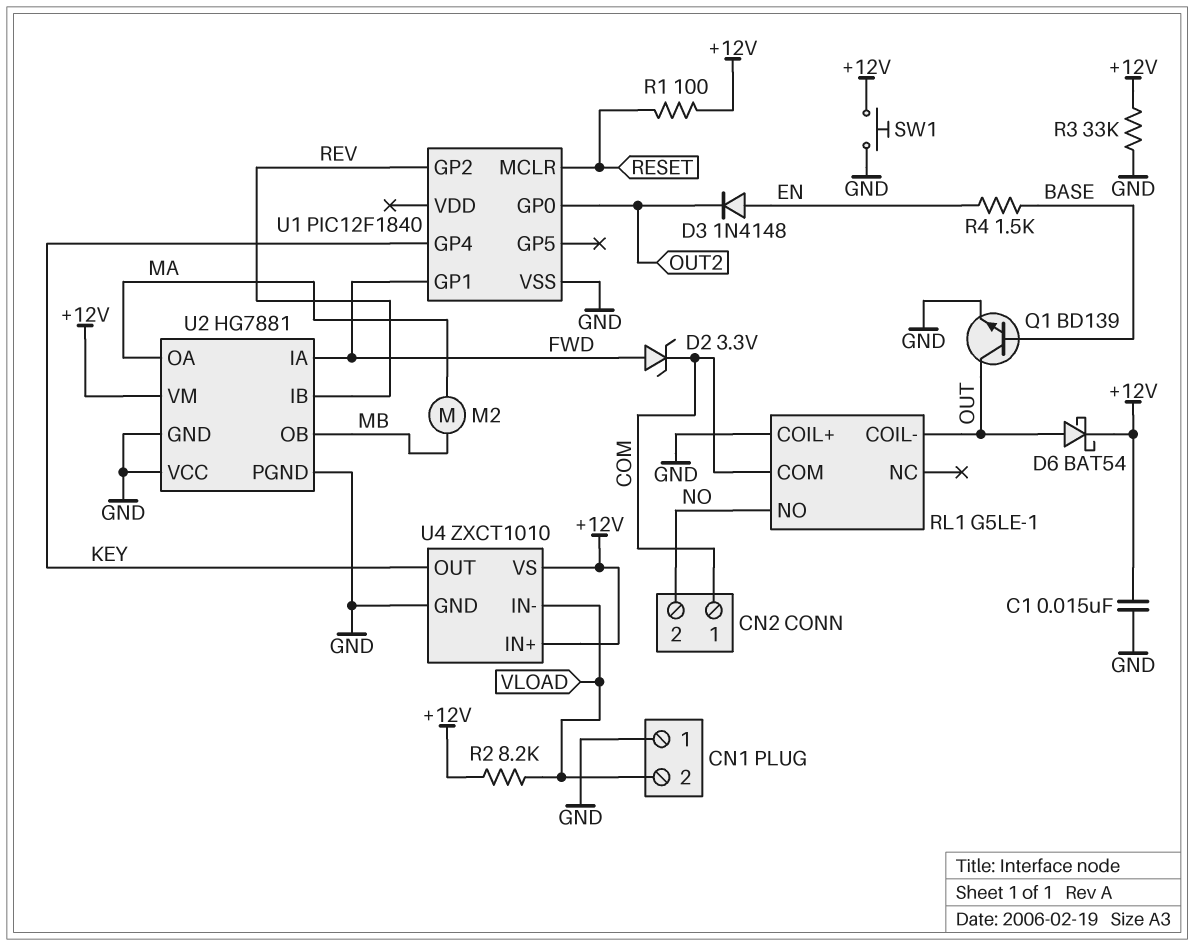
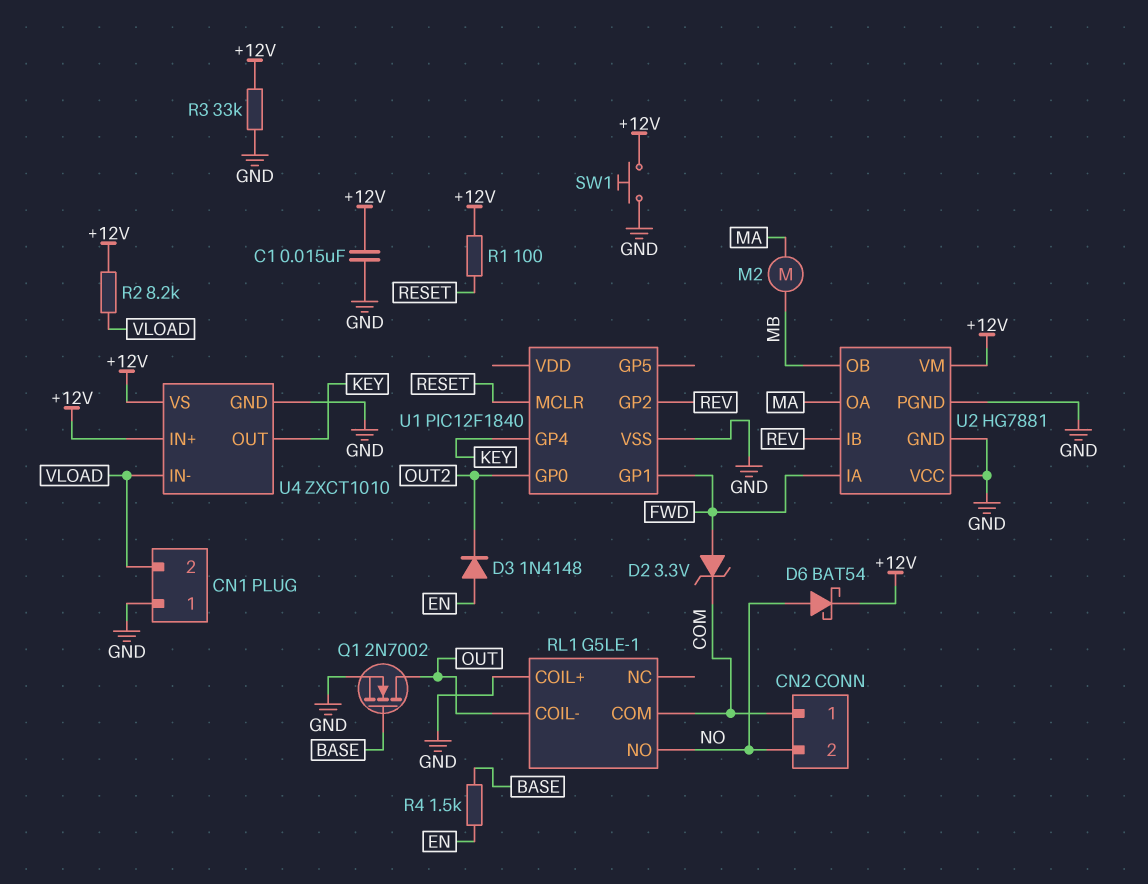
D6: schottky BAT54 (A OUT, K +12V) -> schottky BAT54 (A NO, K +12V)
Q1: NPN BD139 (B BASE, C OUT, E GND) -> NMOS 2N7002 (G BASE, D OUT, S GND)

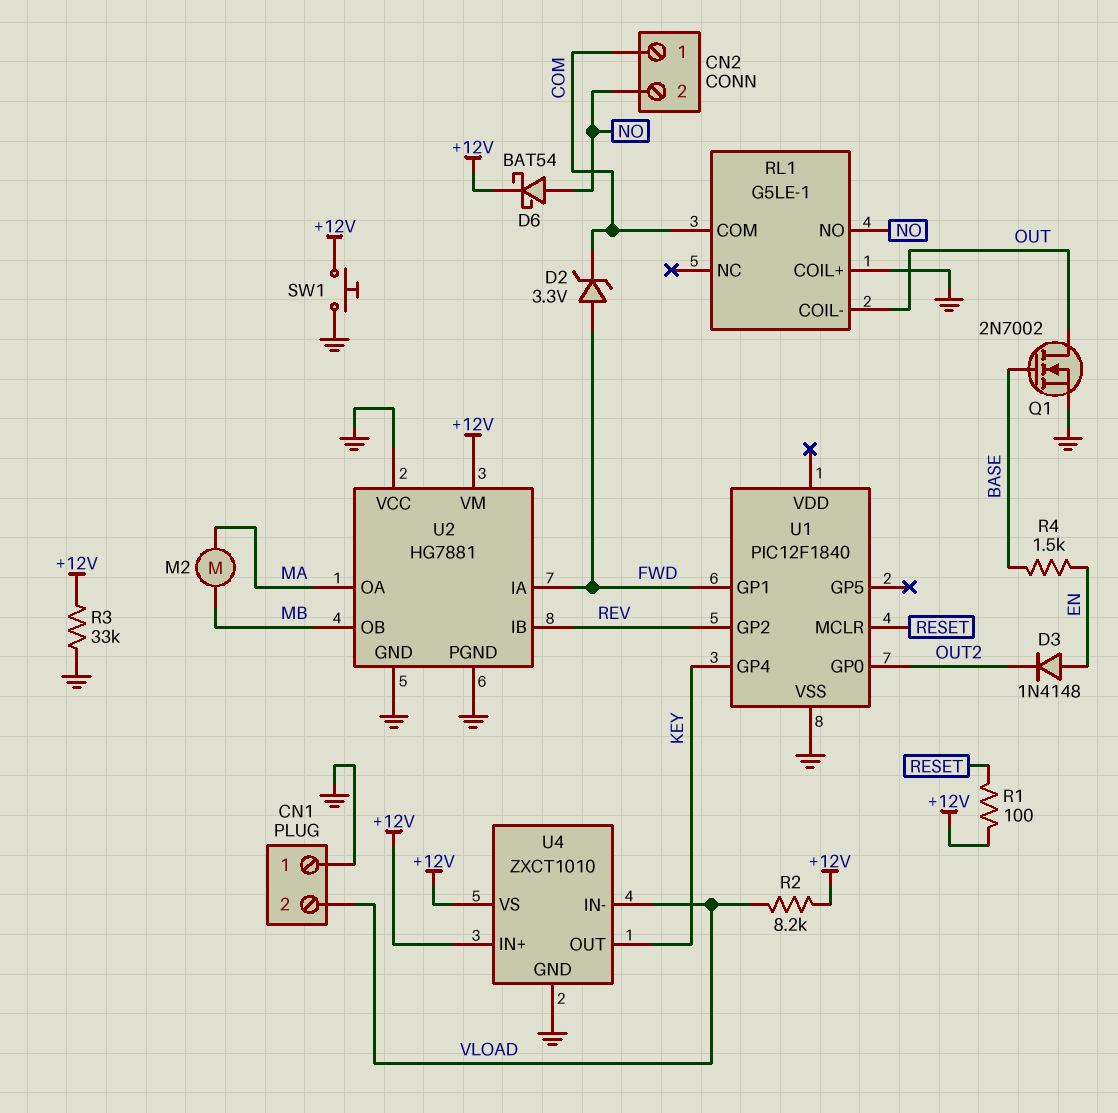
C1: 15nF (+12V, GND) -> none

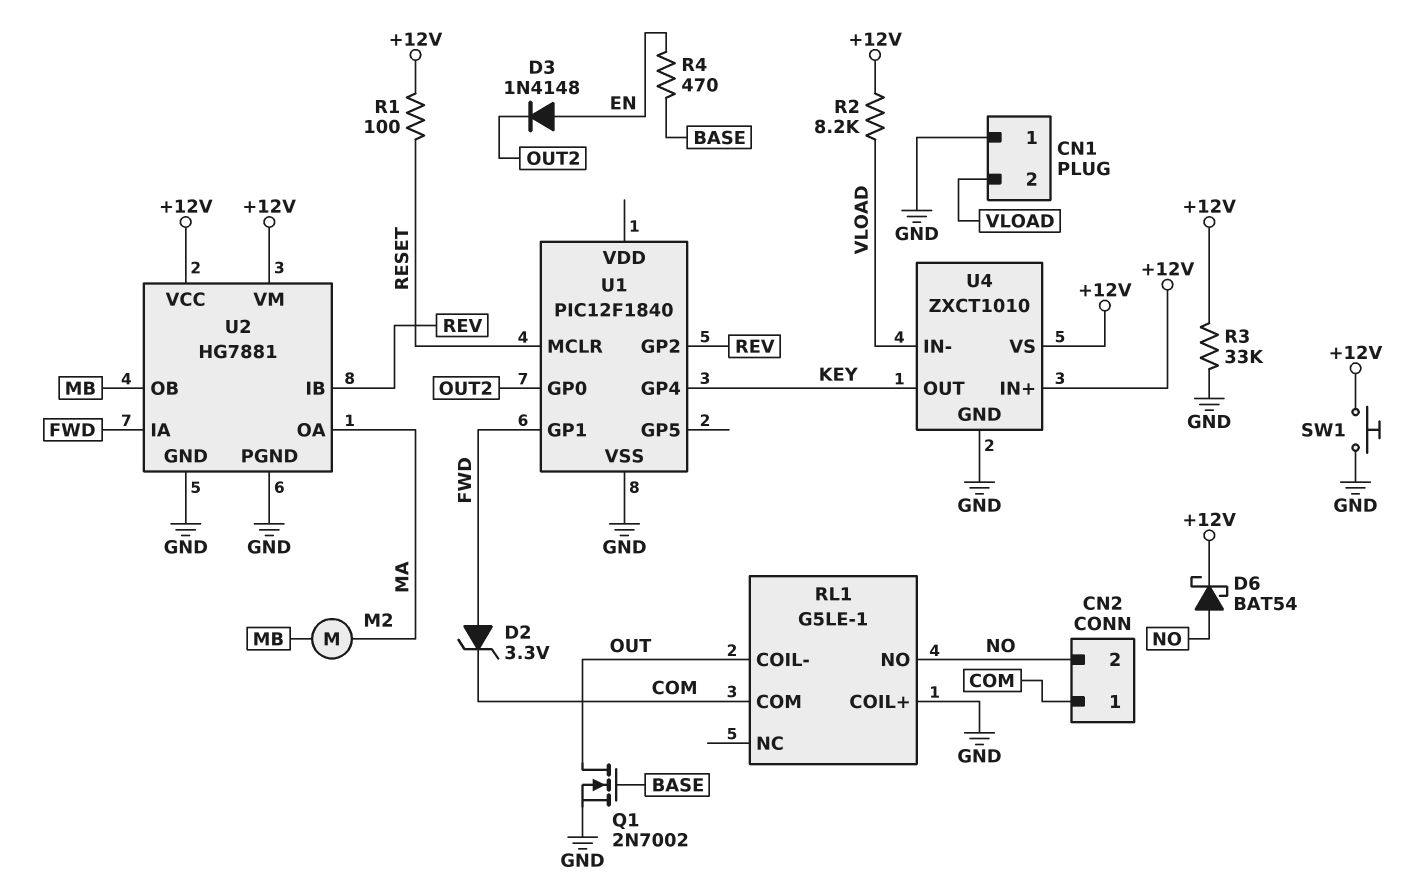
R4: 1.5k (BASE, EN) -> 470 (BASE, EN)
U2 pin VCC: GND -> +12V

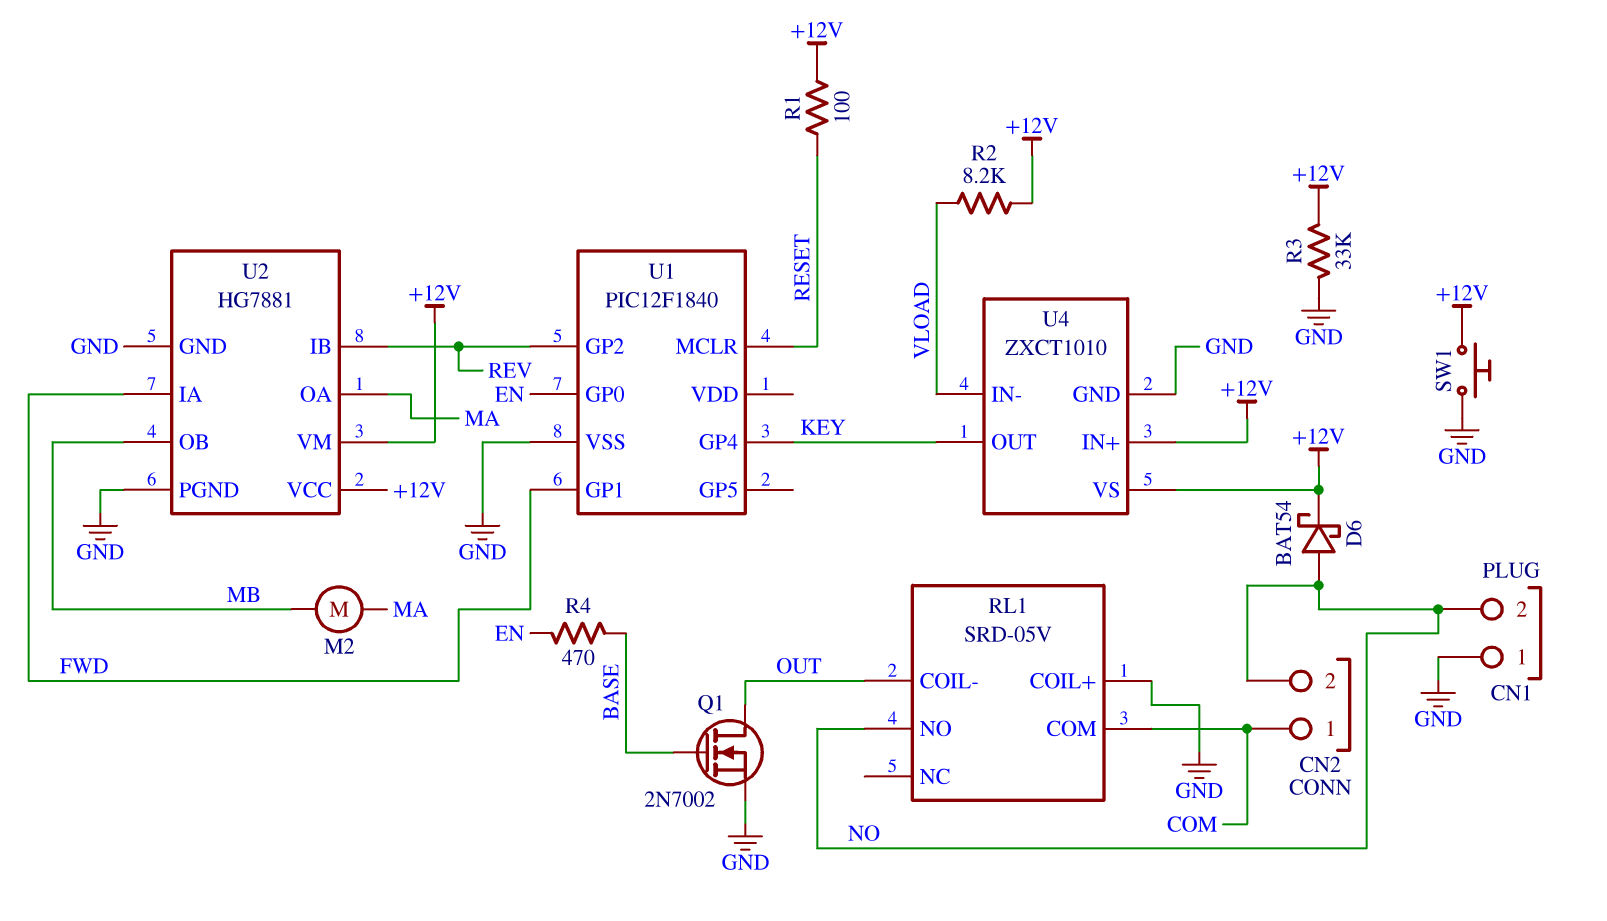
CN1 pin 2: VLOAD -> NO
D2: zener 3.3V (A FWD, K COM) -> none
D3: diode 1N4148 (A EN, K OUT2) -> none
RL1: G5LE-1 -> SRD-05V
U1 pin GP0: OUT2 -> EN

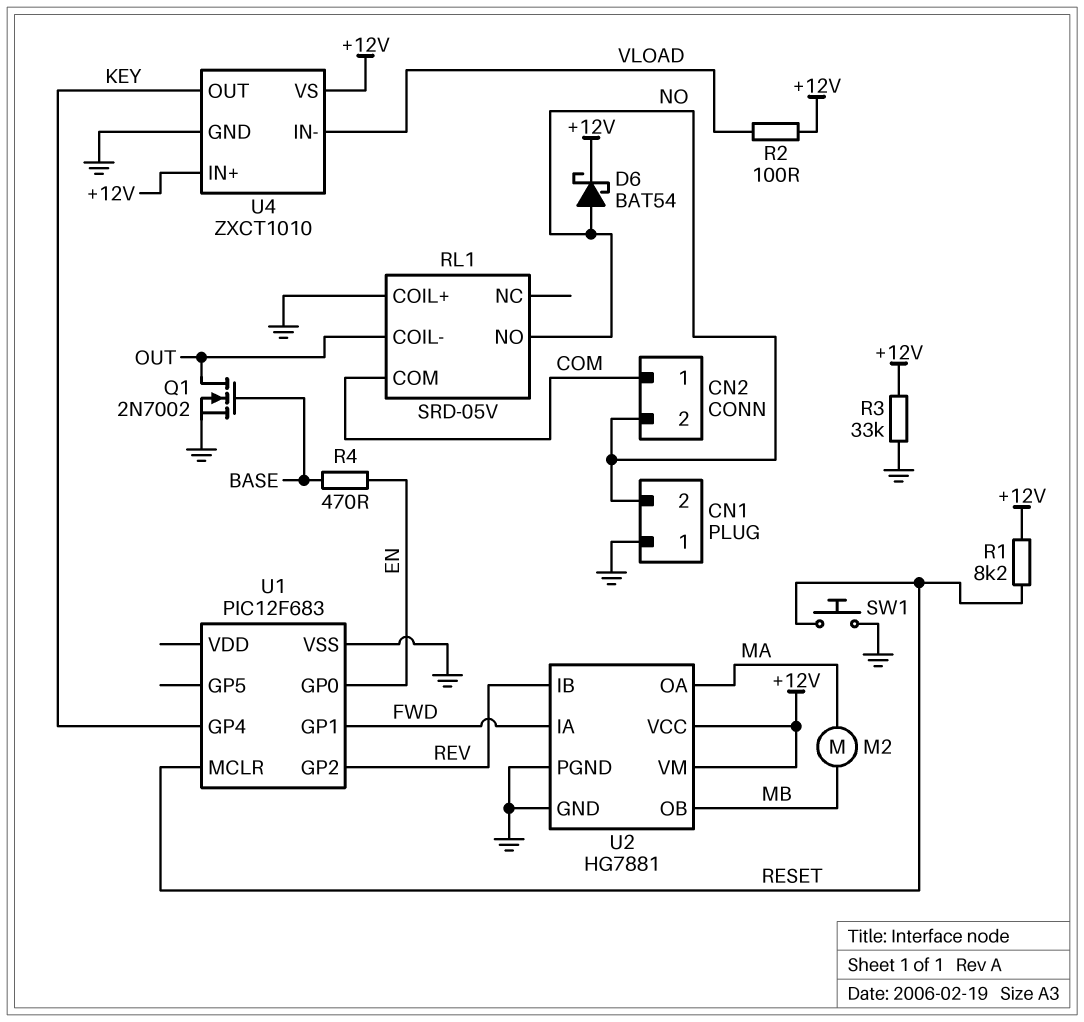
R1: 100 (+12V, RESET) -> 8.2k (+12V, RESET)
R2: 8.2k (+12V, VLOAD) -> 100 (+12V, VLOAD)
SW1: button (+12V, GND) -> button (GND, RESET)
U1: PIC12F1840 -> PIC12F683

